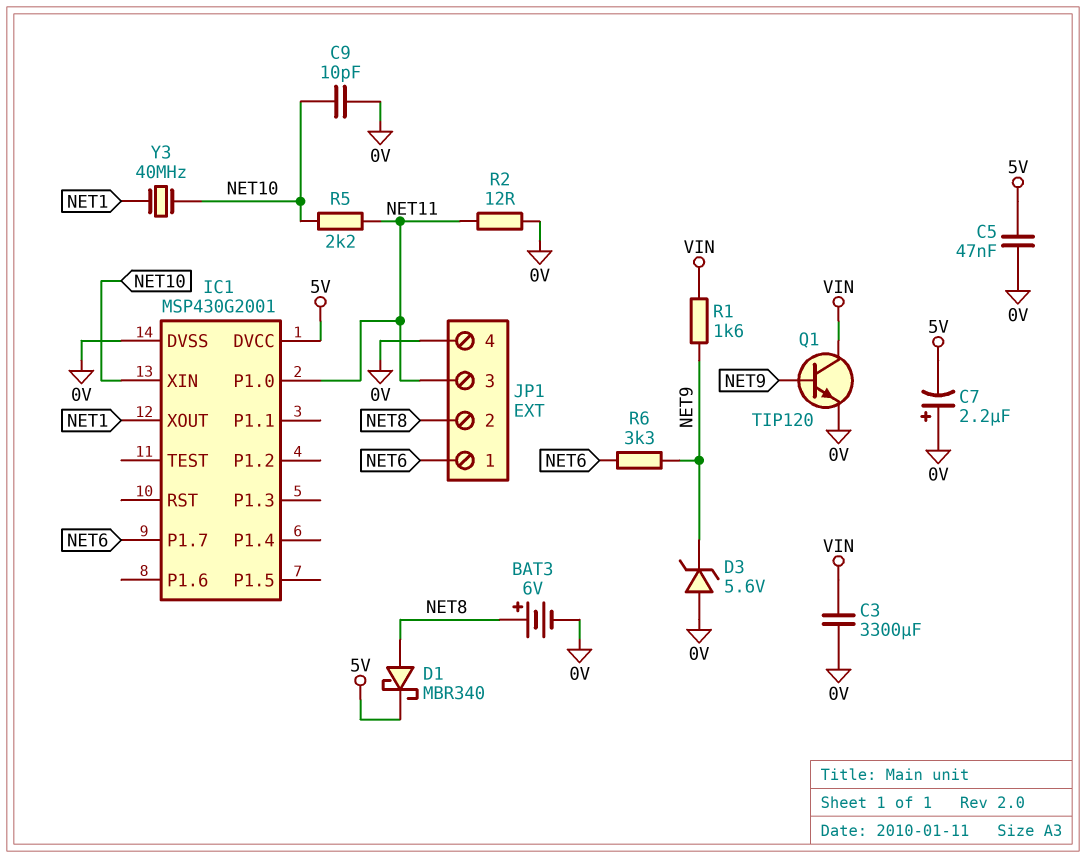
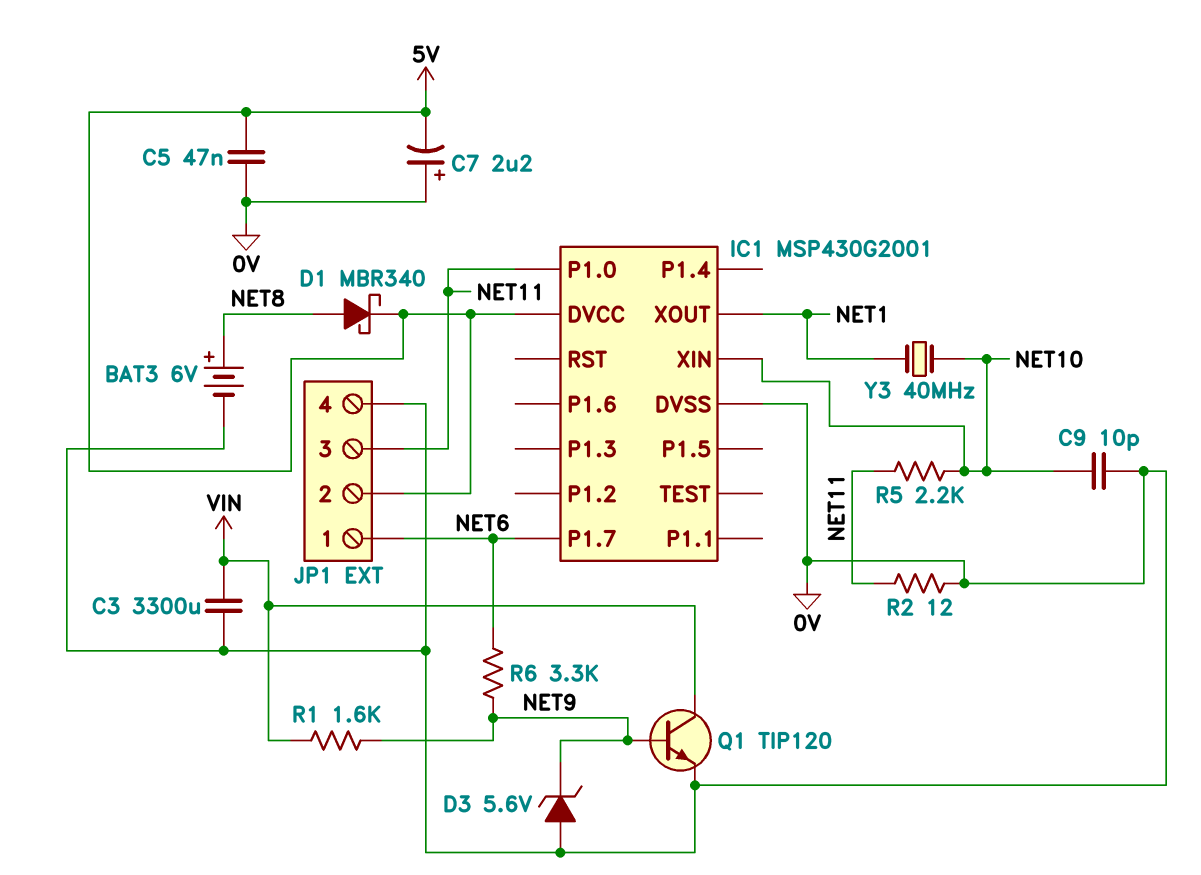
JP1 pin 2: NET8 -> 5V

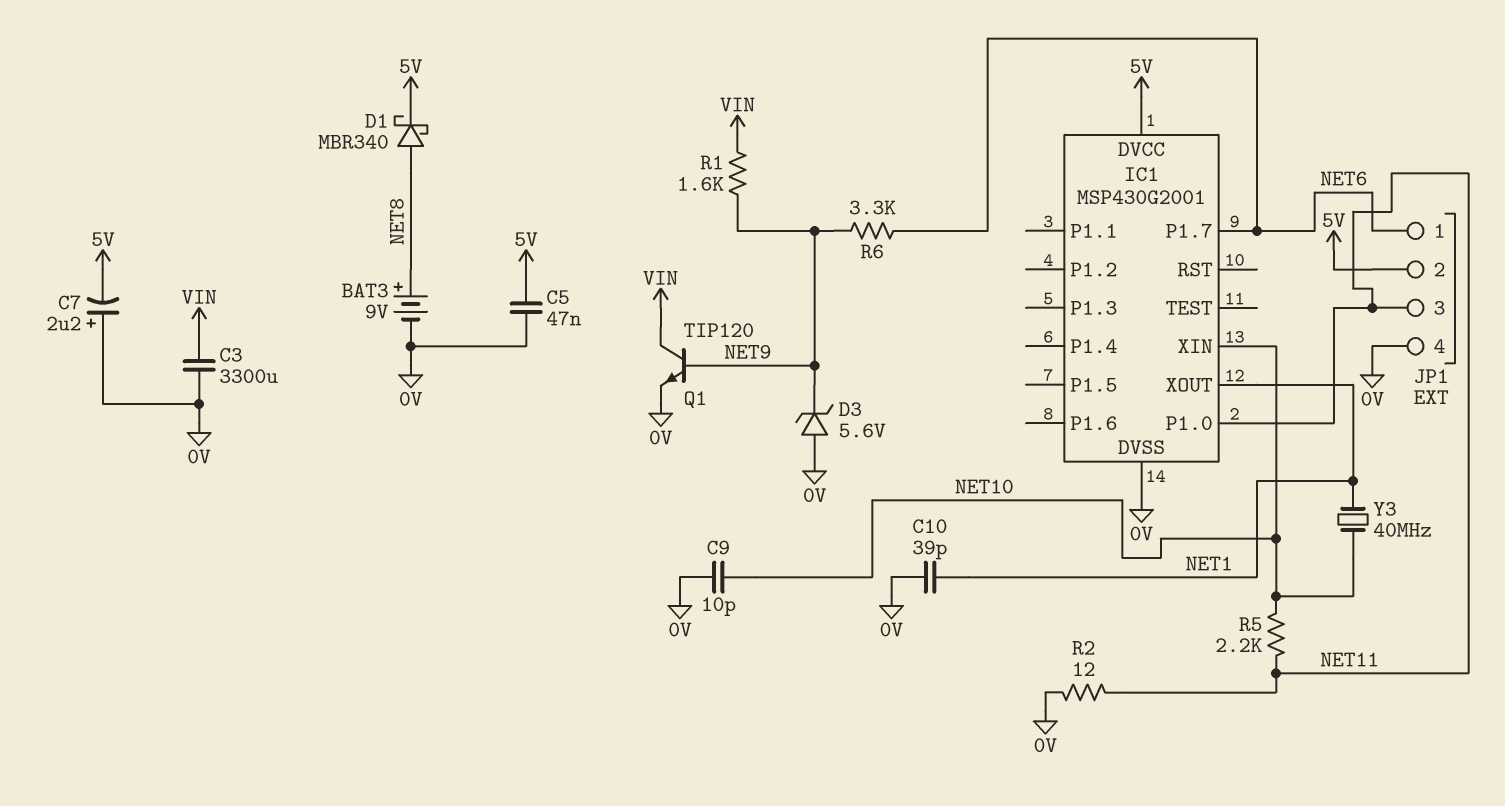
BAT3: 6V (plus NET8, minus 0V) -> 9V (plus NET8, minus 0V)
C10: none -> 39pF (0V, NET1)

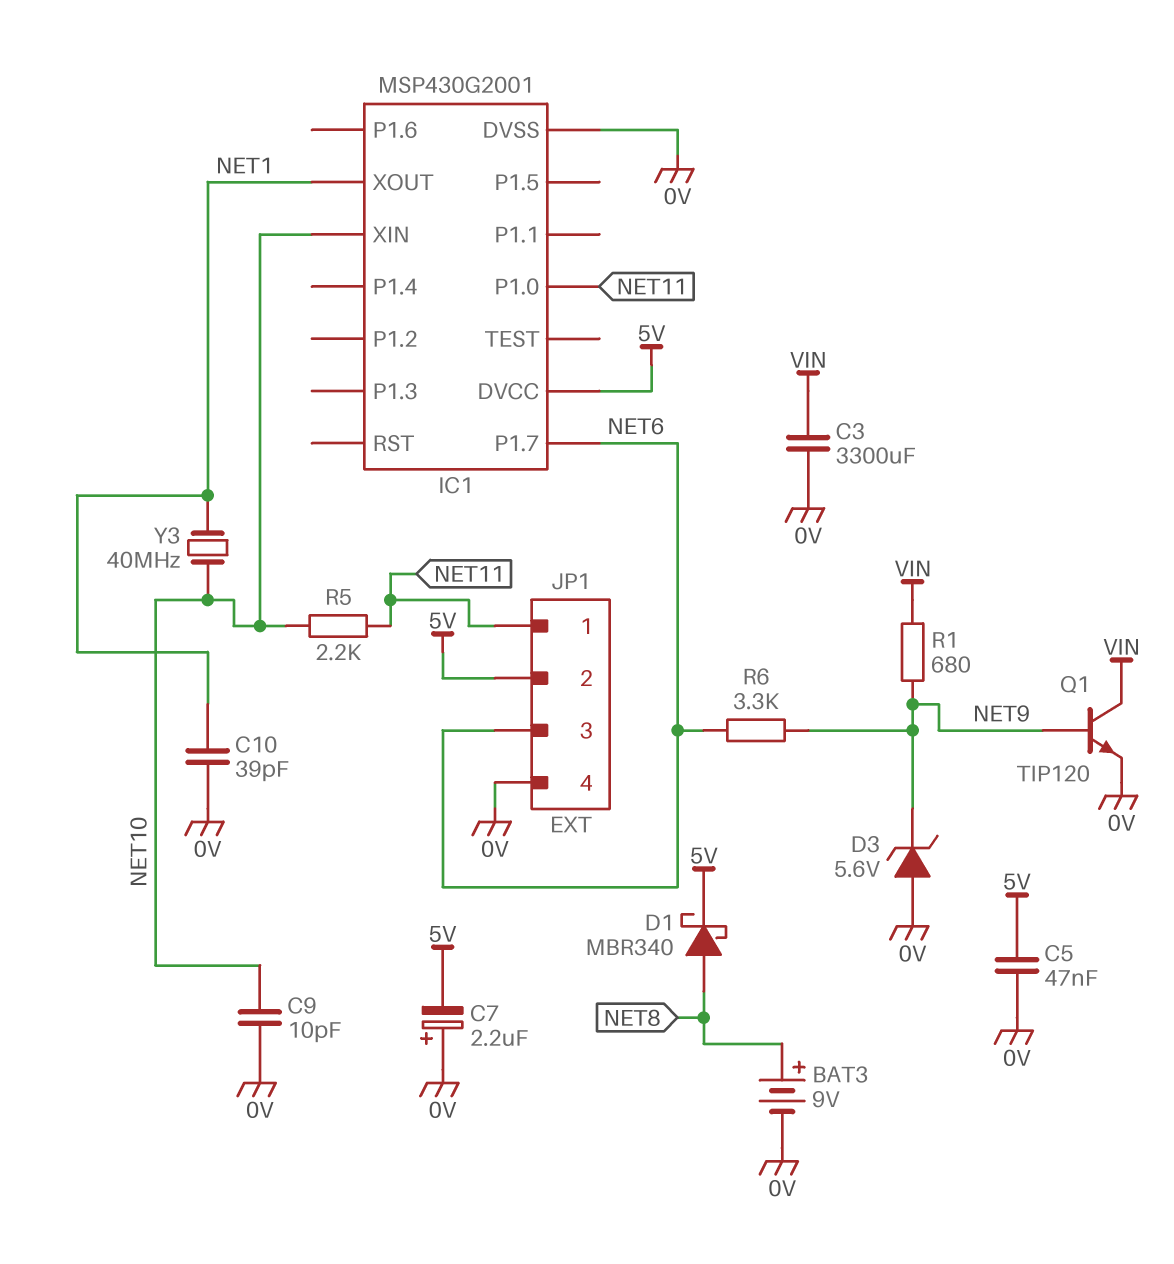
JP1 pin 1: NET6 -> NET11
JP1 pin 3: NET11 -> NET6
R1: 1.6k (NET9, VIN) -> 680 (NET9, VIN)
R2: 12 (0V, NET11) -> none

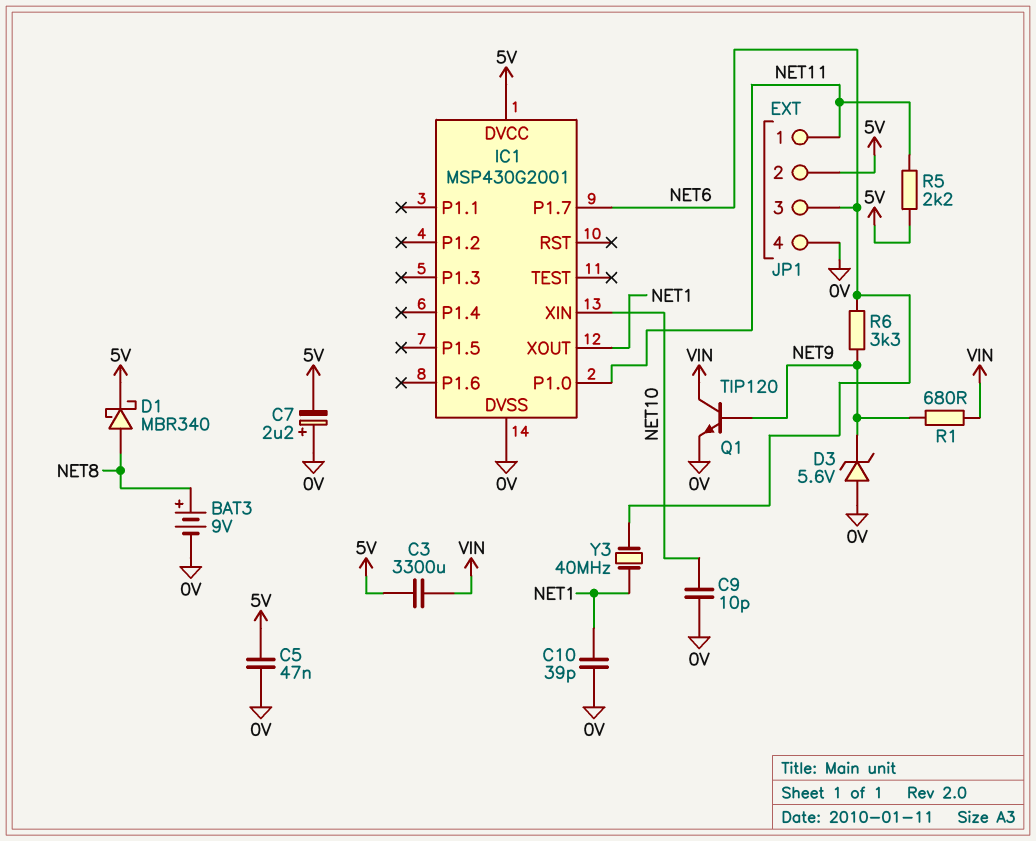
C3: 3300uF (0V, VIN) -> 3300uF (5V, VIN)
R5: 2.2k (NET10, NET11) -> 2.2k (5V, NET11)
Y3: 40MHz (NET1, NET10) -> 40MHz (NET1, NET6)

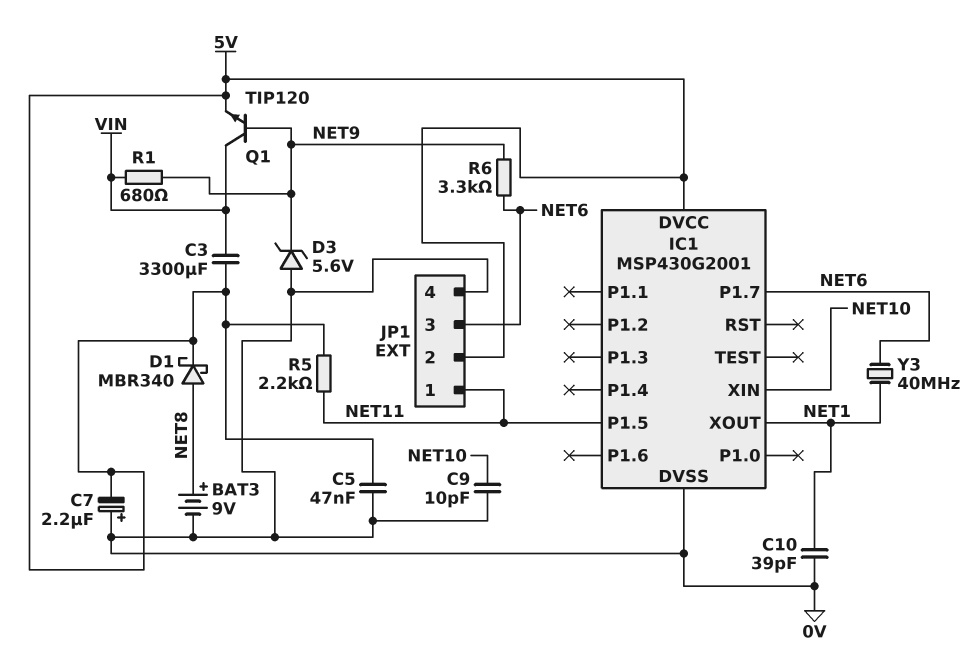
IC1 pin P1.0: NET11 -> none
IC1 pin P1.5: none -> NET11
Q1: NPN TIP120 (B NET9, C VIN, E 0V) -> NPN TIP120 (B NET9, C VIN, E 5V)

